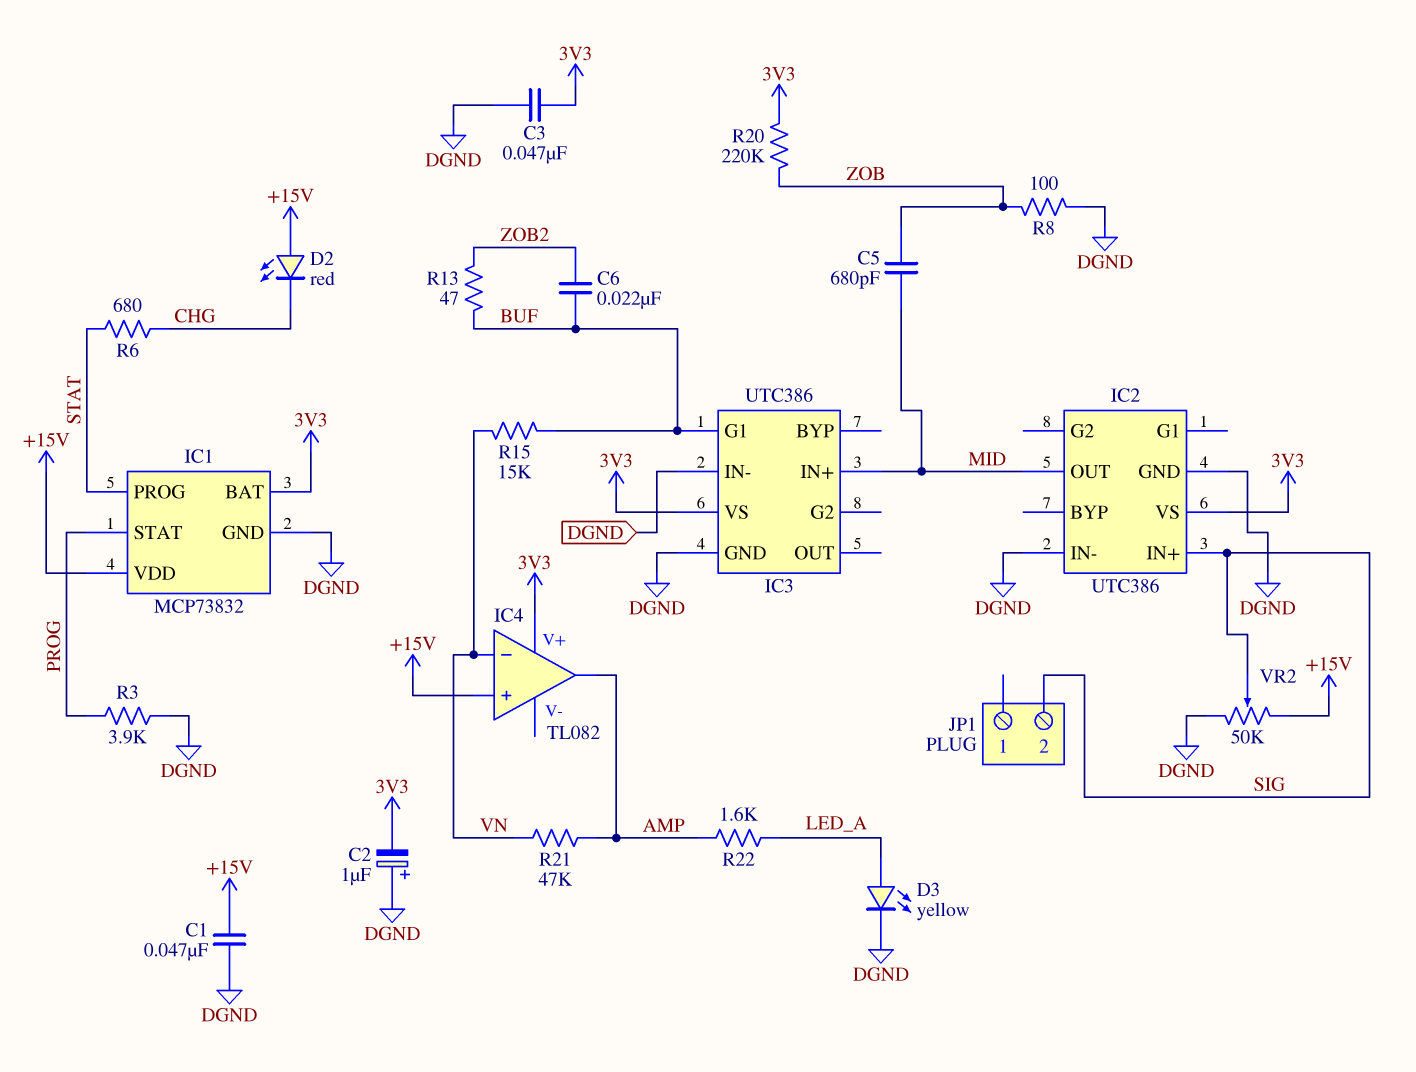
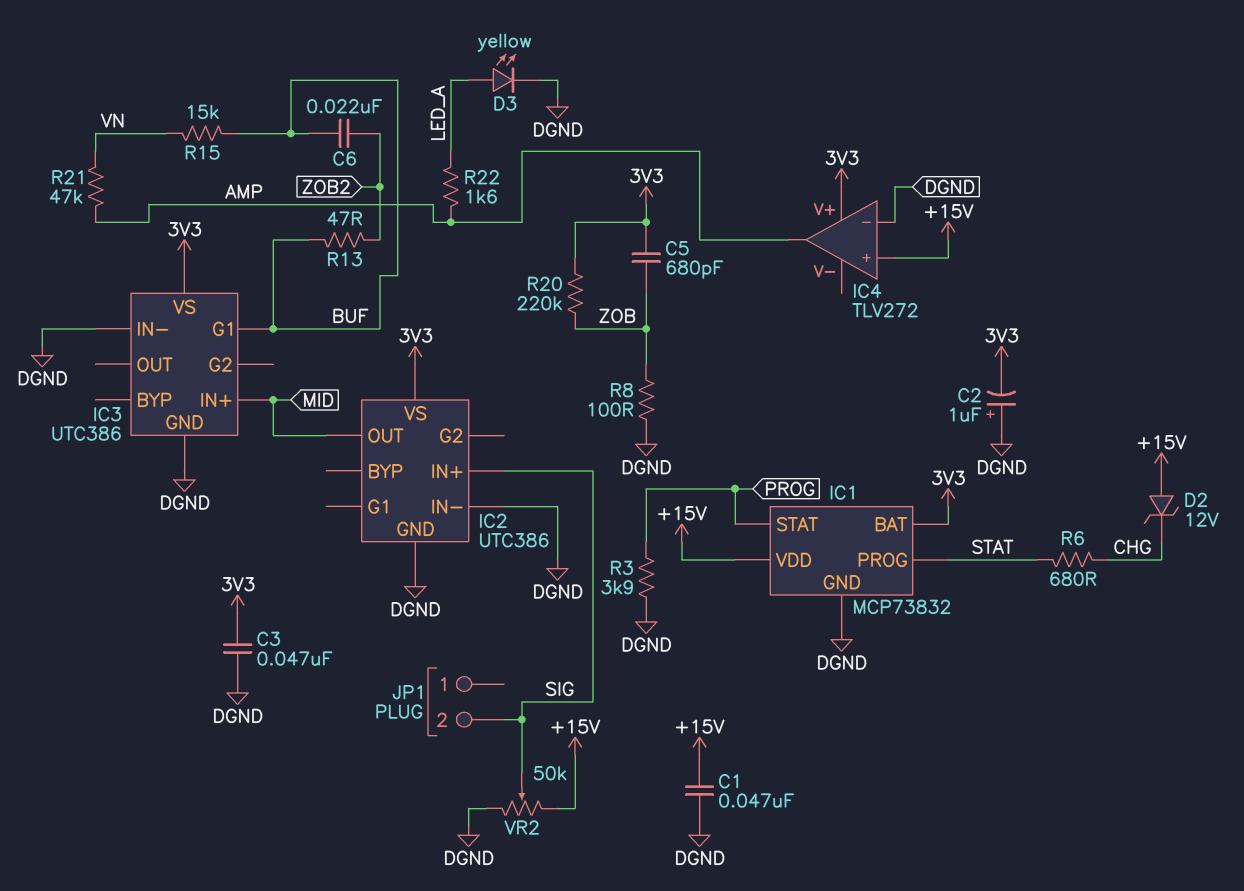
C5: 680pF (MID, ZOB) -> 680pF (3V3, ZOB)
D2: LED red (A +15V, K CHG) -> zener 12V (A +15V, K CHG)
IC4: TL082 -> TLV272
IC4 pin in-: VN -> DGND

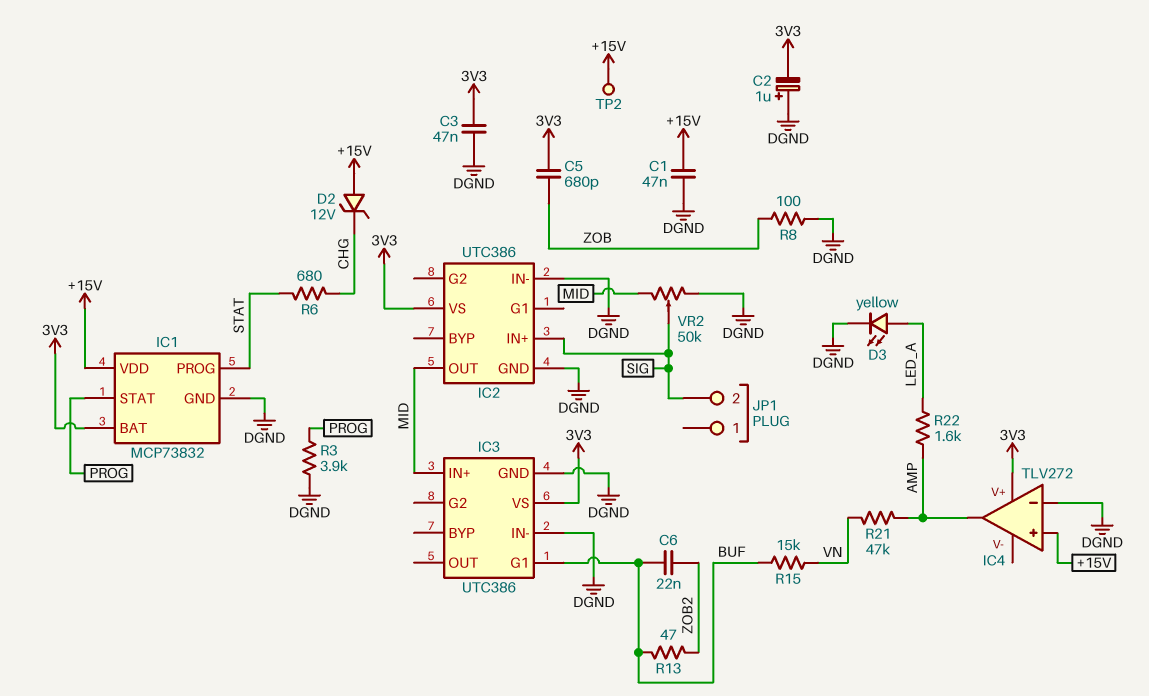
R20: 220k (3V3, ZOB) -> none
TP2: none -> test point (+15V)
VR2: 50k (+15V, DGND, wiper SIG) -> 50k (DGND, MID, wiper SIG)

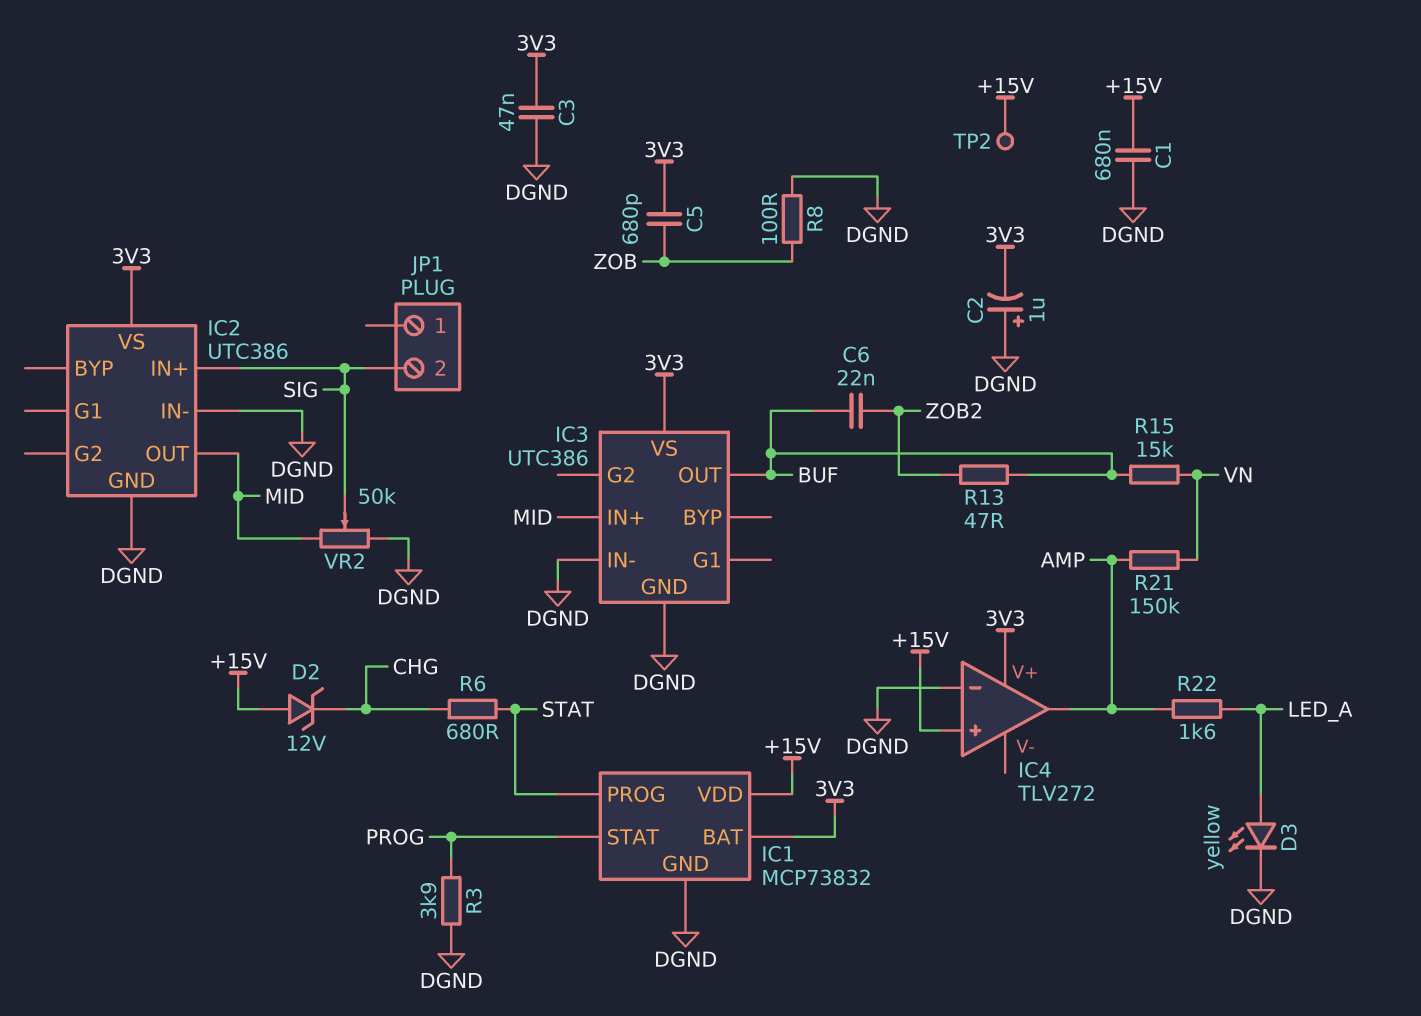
C1: 47nF (+15V, DGND) -> 680nF (+15V, DGND)
IC3 pin G1: BUF -> none
IC3 pin OUT: none -> BUF
R21: 47k (AMP, VN) -> 150k (AMP, VN)

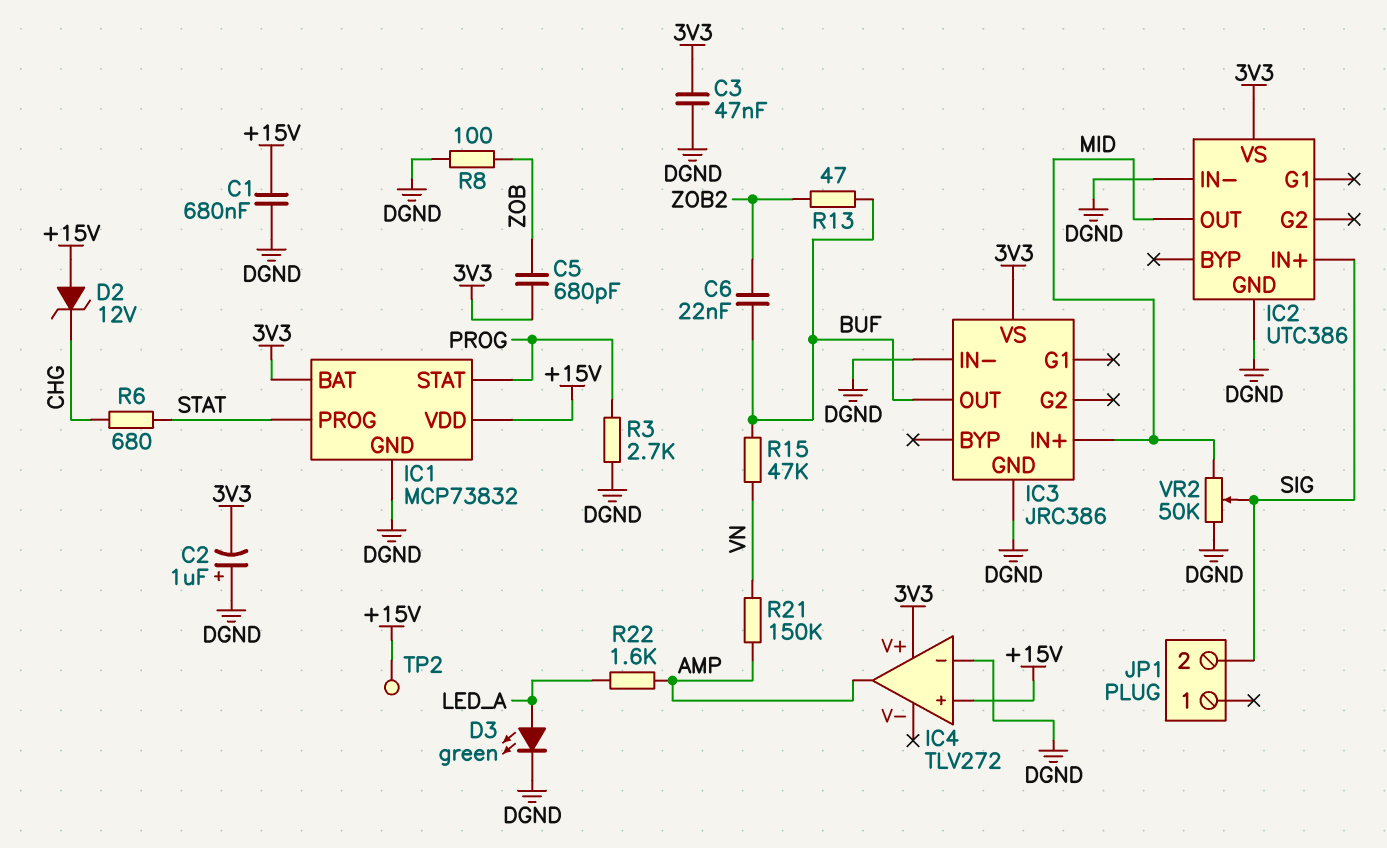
D3: LED yellow (A LED_A, K DGND) -> LED green (A LED_A, K DGND)
IC3: UTC386 -> JRC386
R3: 3.9k (DGND, PROG) -> 2.7k (DGND, PROG)
R15: 15k (BUF, VN) -> 47k (BUF, VN)

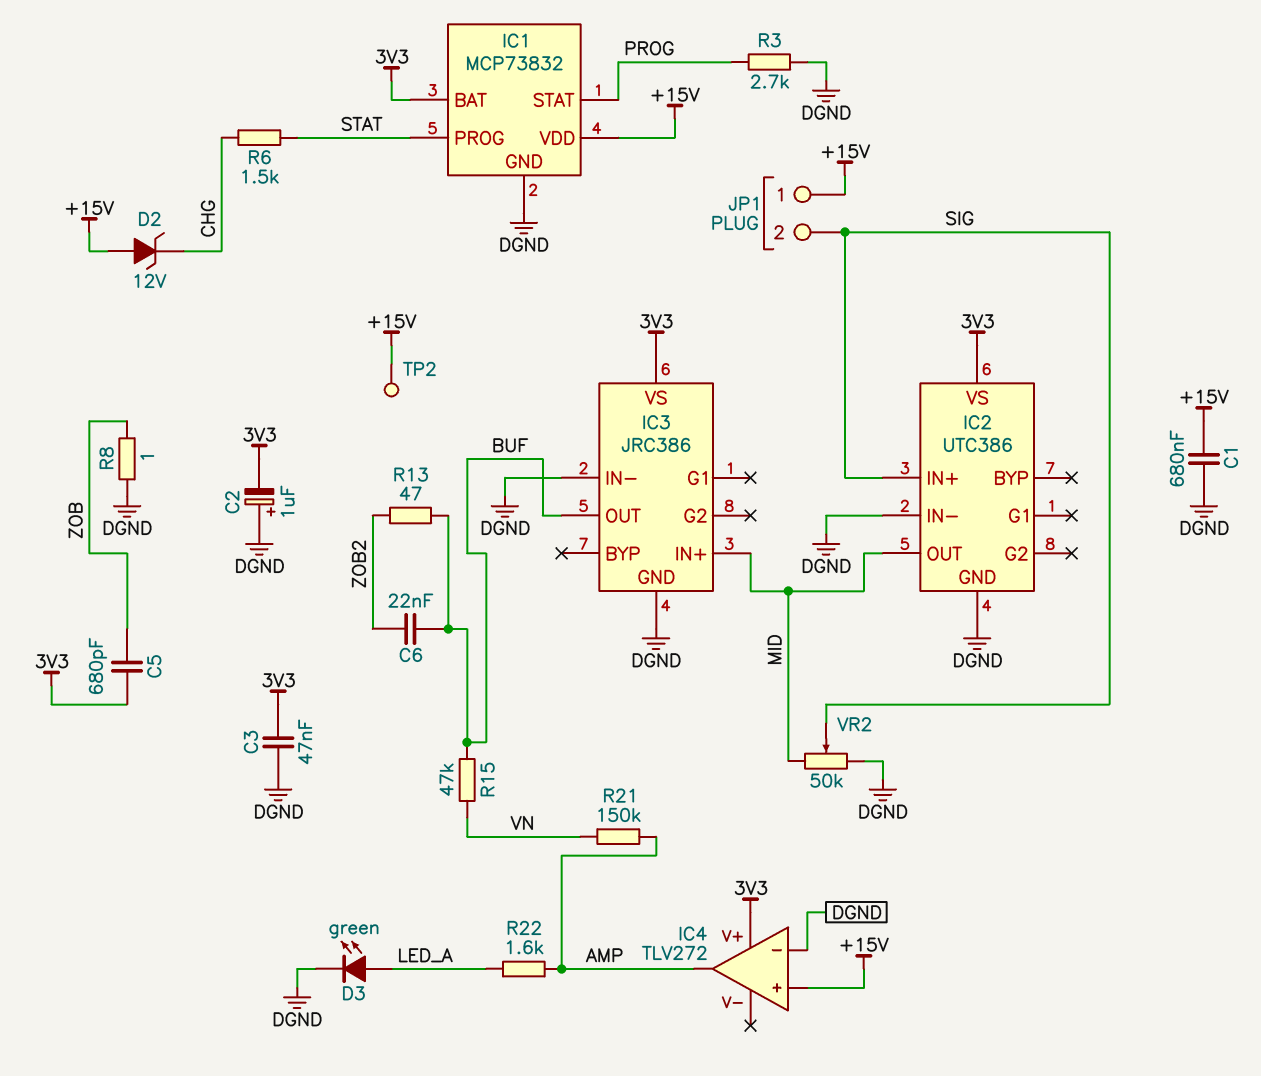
JP1 pin 1: none -> +15V
R6: 680 (CHG, STAT) -> 1.5k (CHG, STAT)
R8: 100 (DGND, ZOB) -> 1 (DGND, ZOB)

